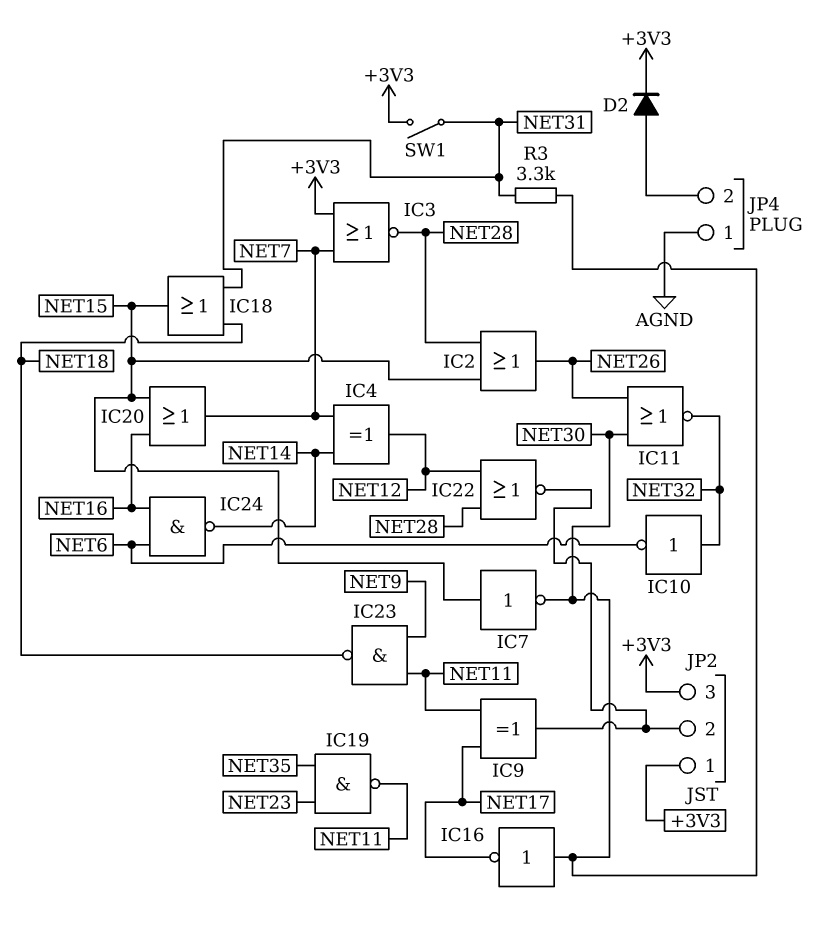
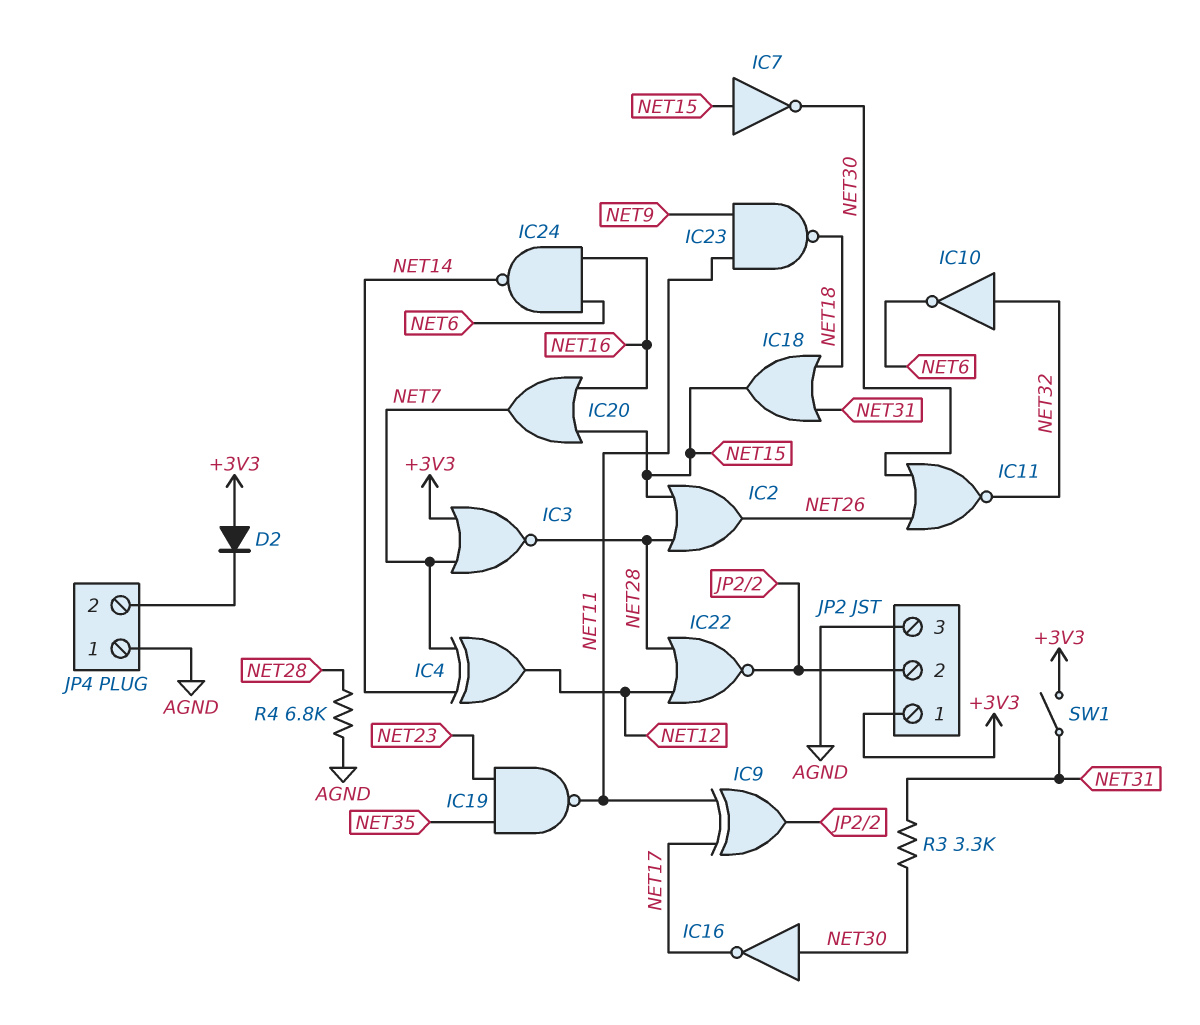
D2: diode (A JP4/2, K +3V3) -> diode (A +3V3, K JP4/2)
JP2 pin 3: +3V3 -> AGND
R4: none -> 6.8k (AGND, NET28)

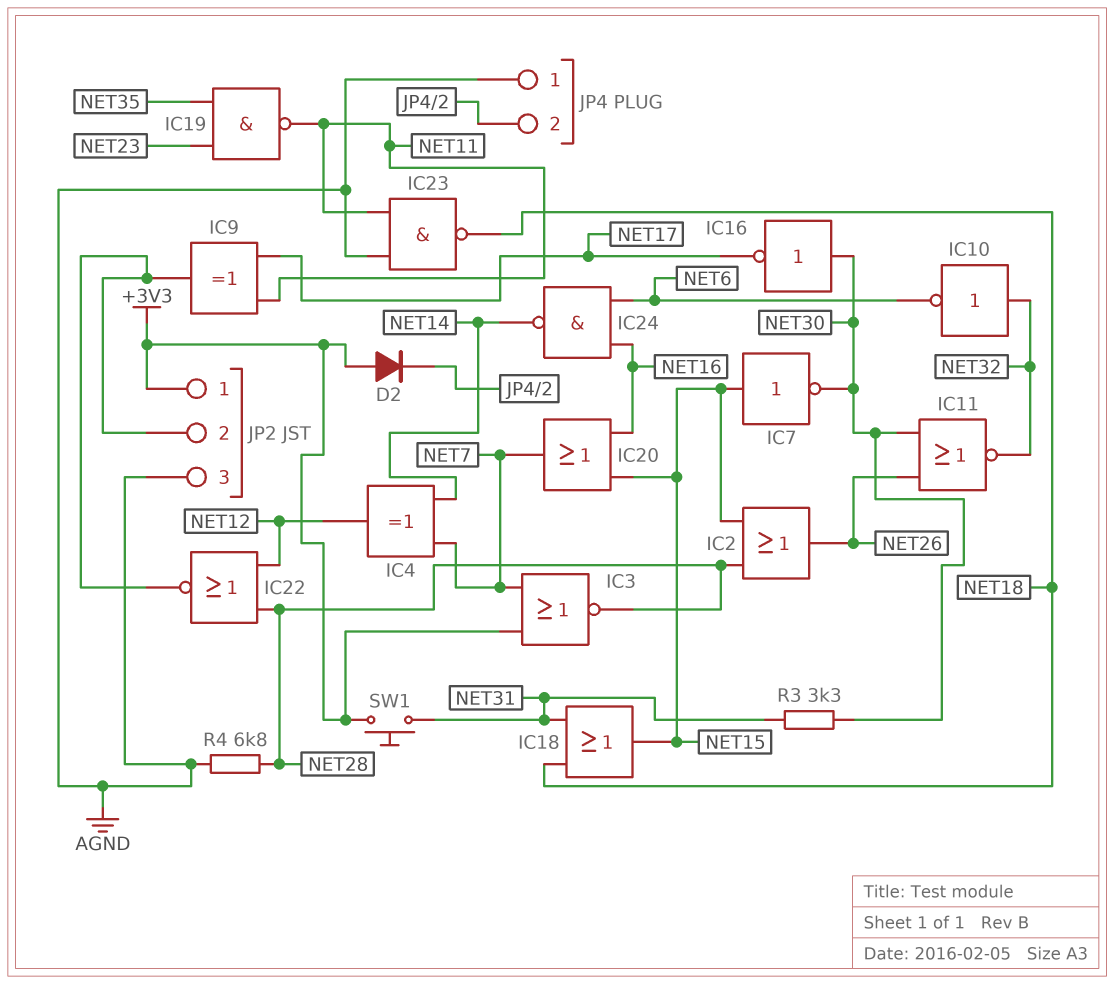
IC23: NAND (in NET9, in NET11, out NET18) -> NAND (in AGND, in NET11, out NET18)
SW1: switch (+3V3, NET31) -> button (+3V3, NET31)

